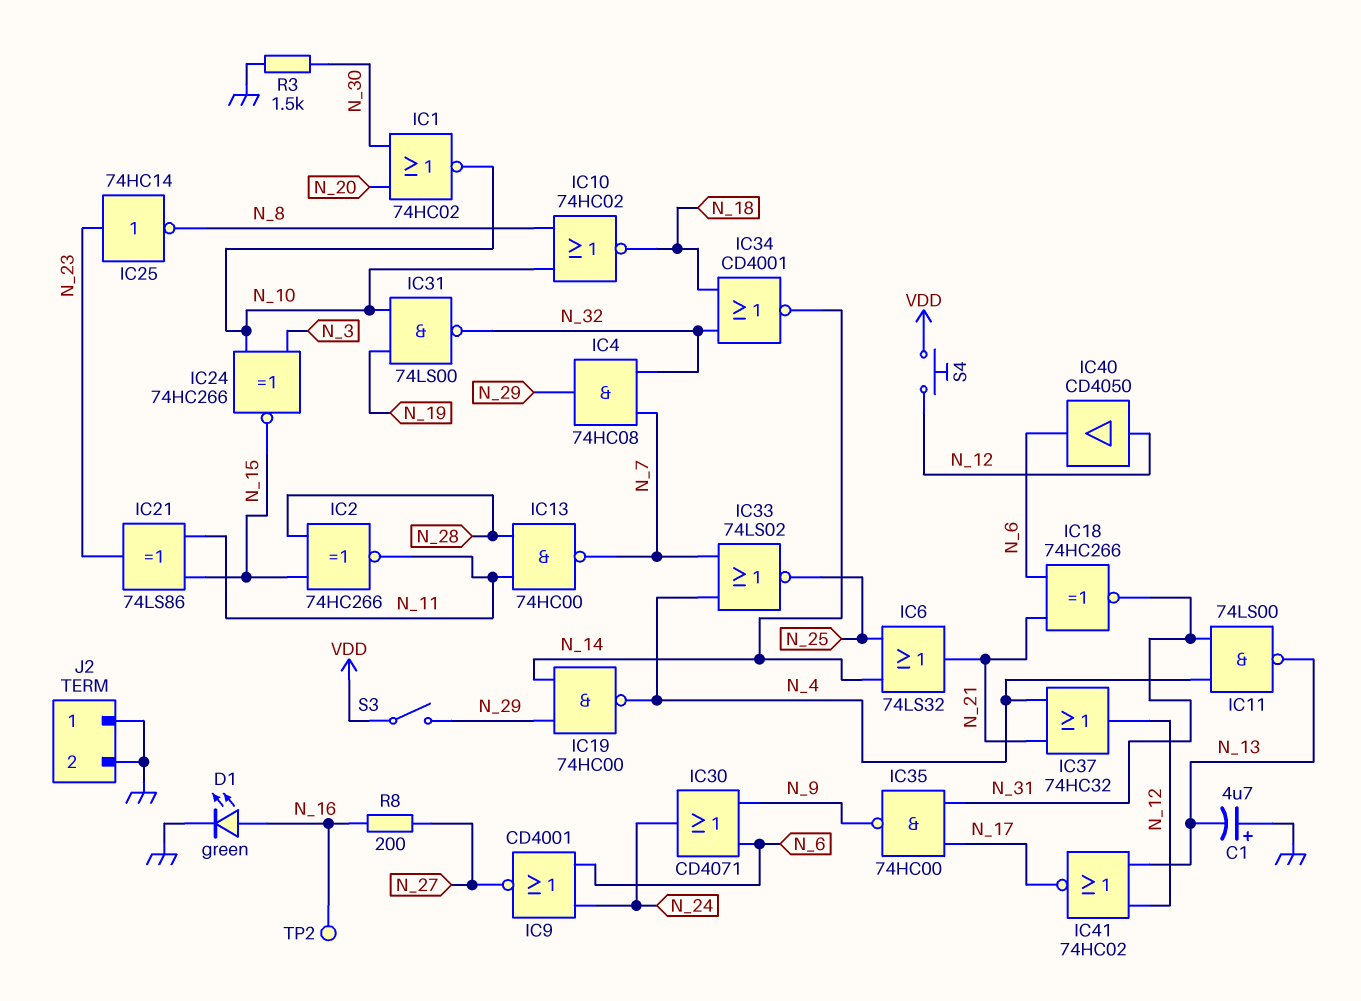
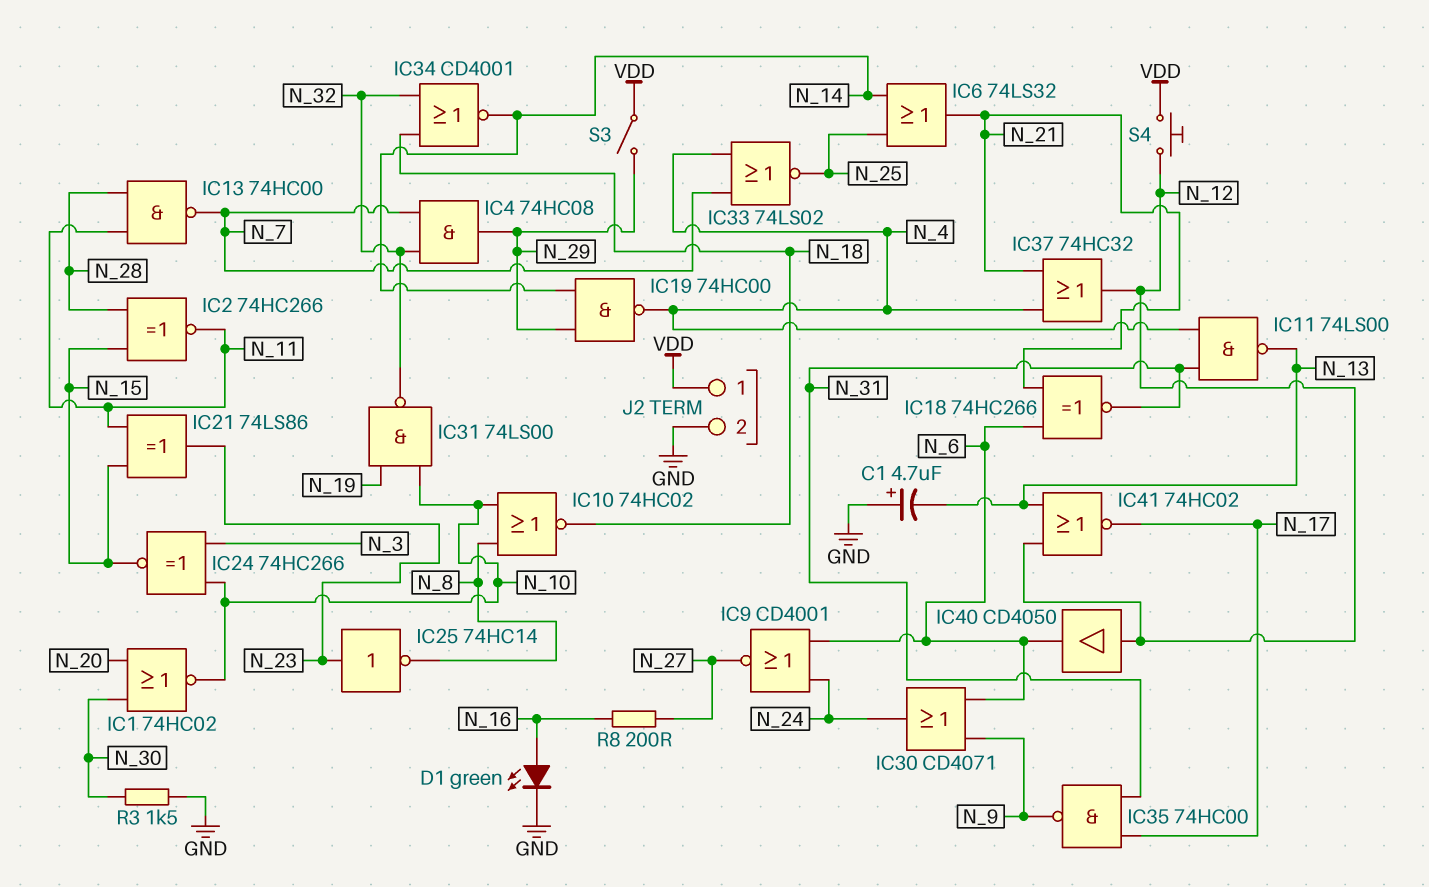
J2 pin 1: GND -> VDD
TP2: test point (N_16) -> none

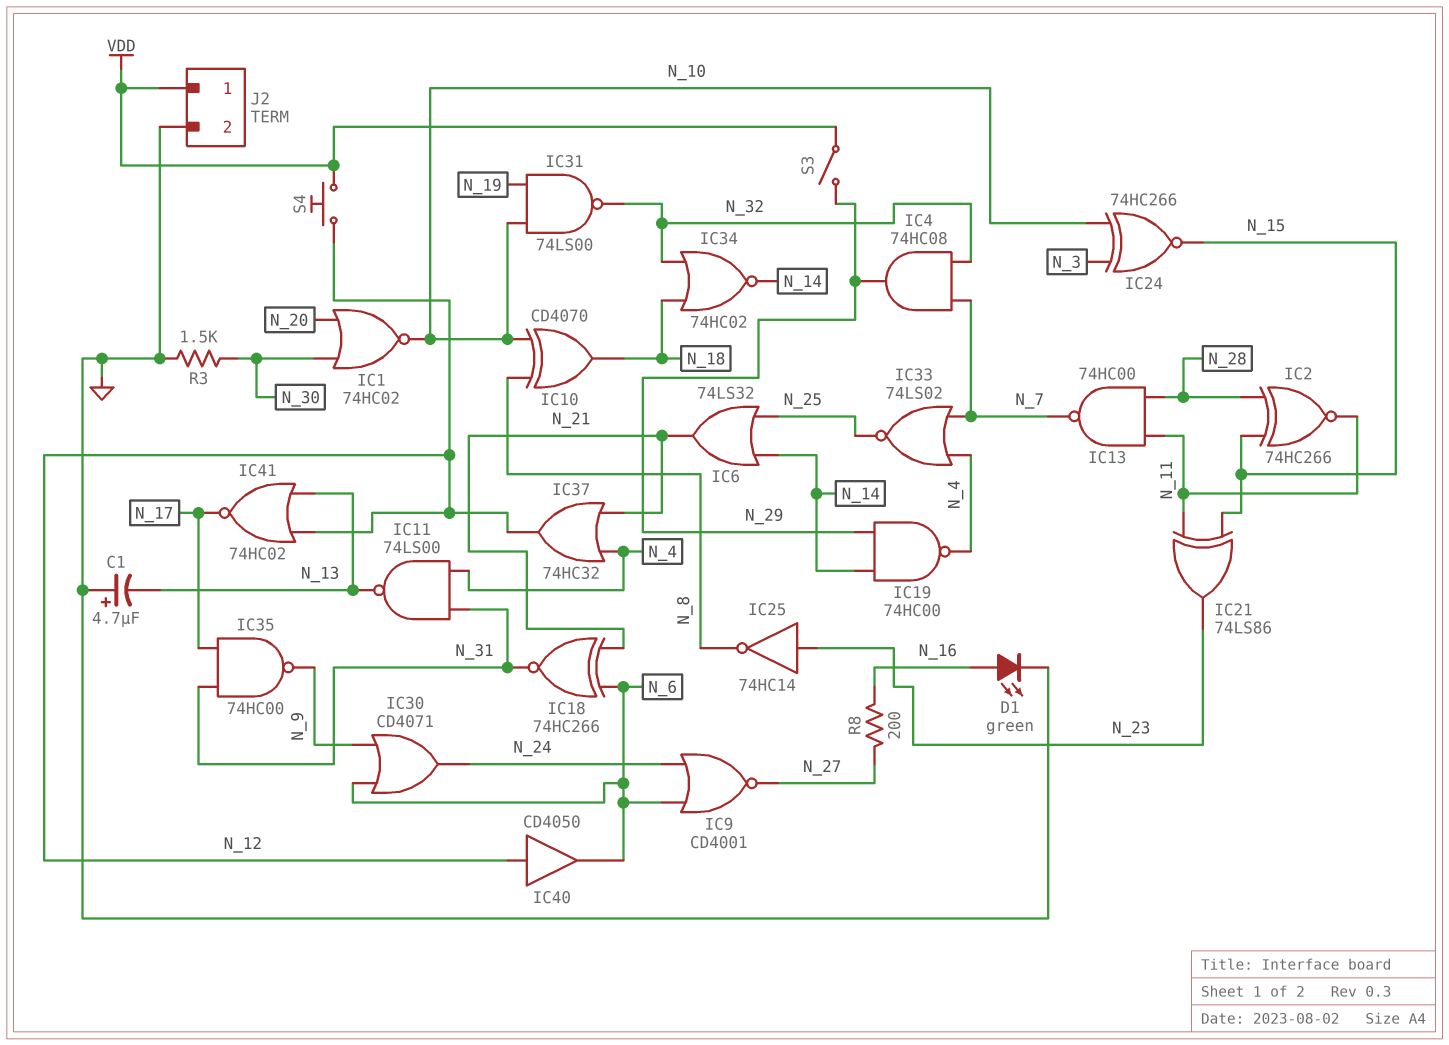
IC10: NOR 74HC02 (in N_8, in N_10, out N_18) -> XOR CD4070 (in N_8, in N_10, out N_18)
IC34: NOR CD4001 (in N_18, in N_32, out N_14) -> NOR 74HC02 (in N_18, in N_32, out N_14)

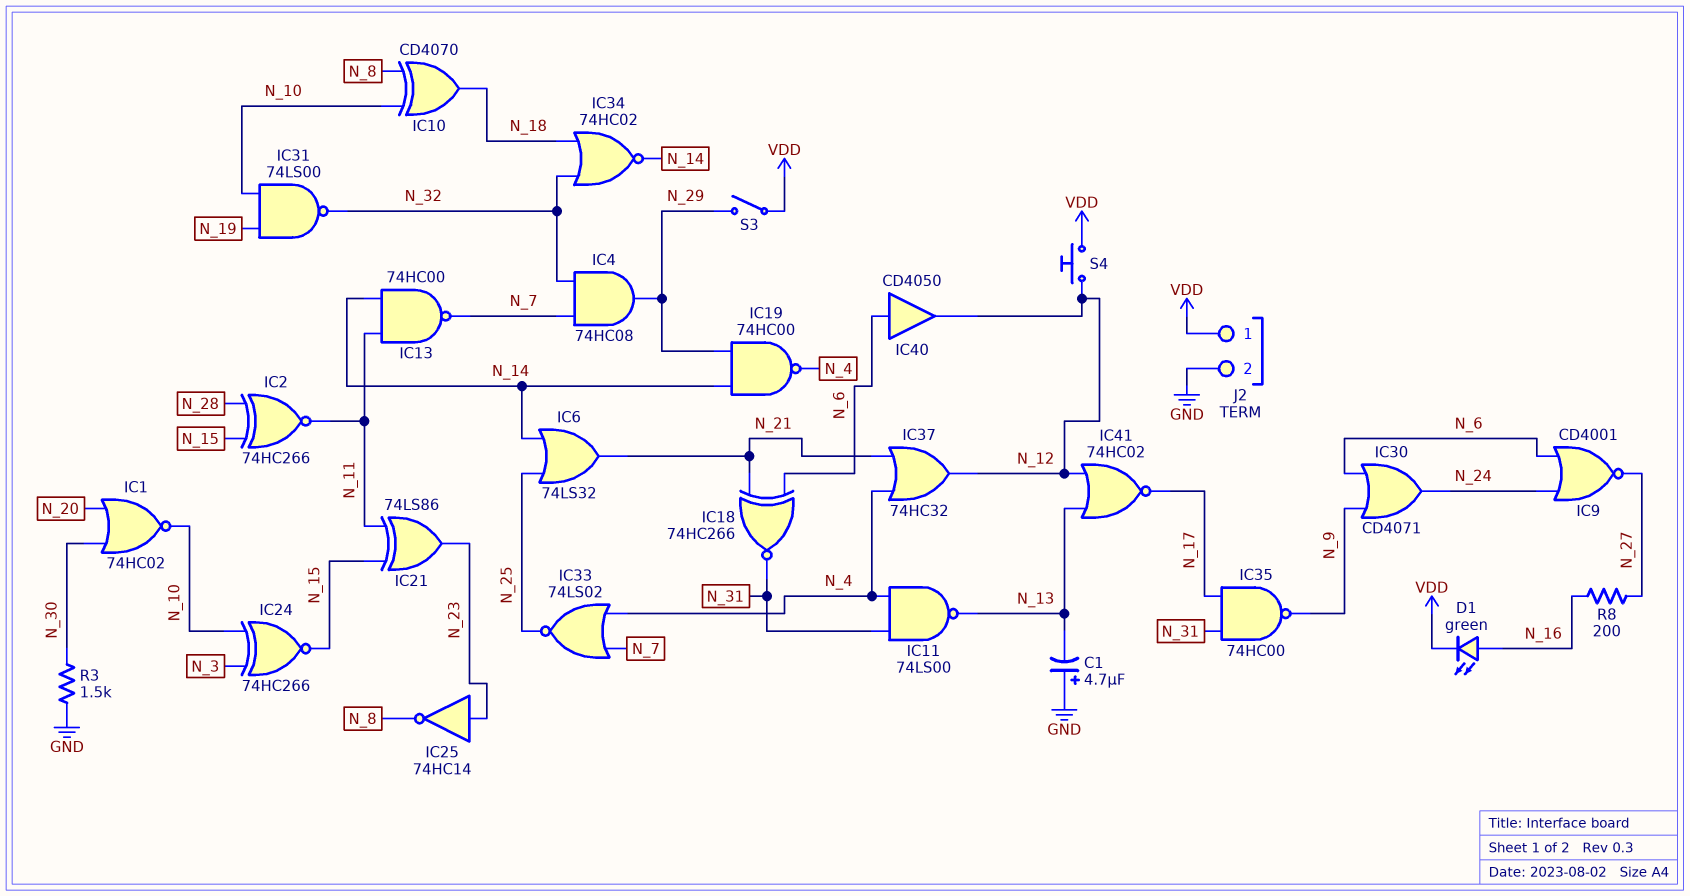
D1: LED green (A N_16, K GND) -> LED green (A N_16, K VDD)
IC13: NAND 74HC00 (in N_11, in N_28, out N_7) -> NAND 74HC00 (in N_11, in N_14, out N_7)
IC40: buffer CD4050 (in N_12, out N_6) -> buffer CD4050 (in N_6, out N_12)

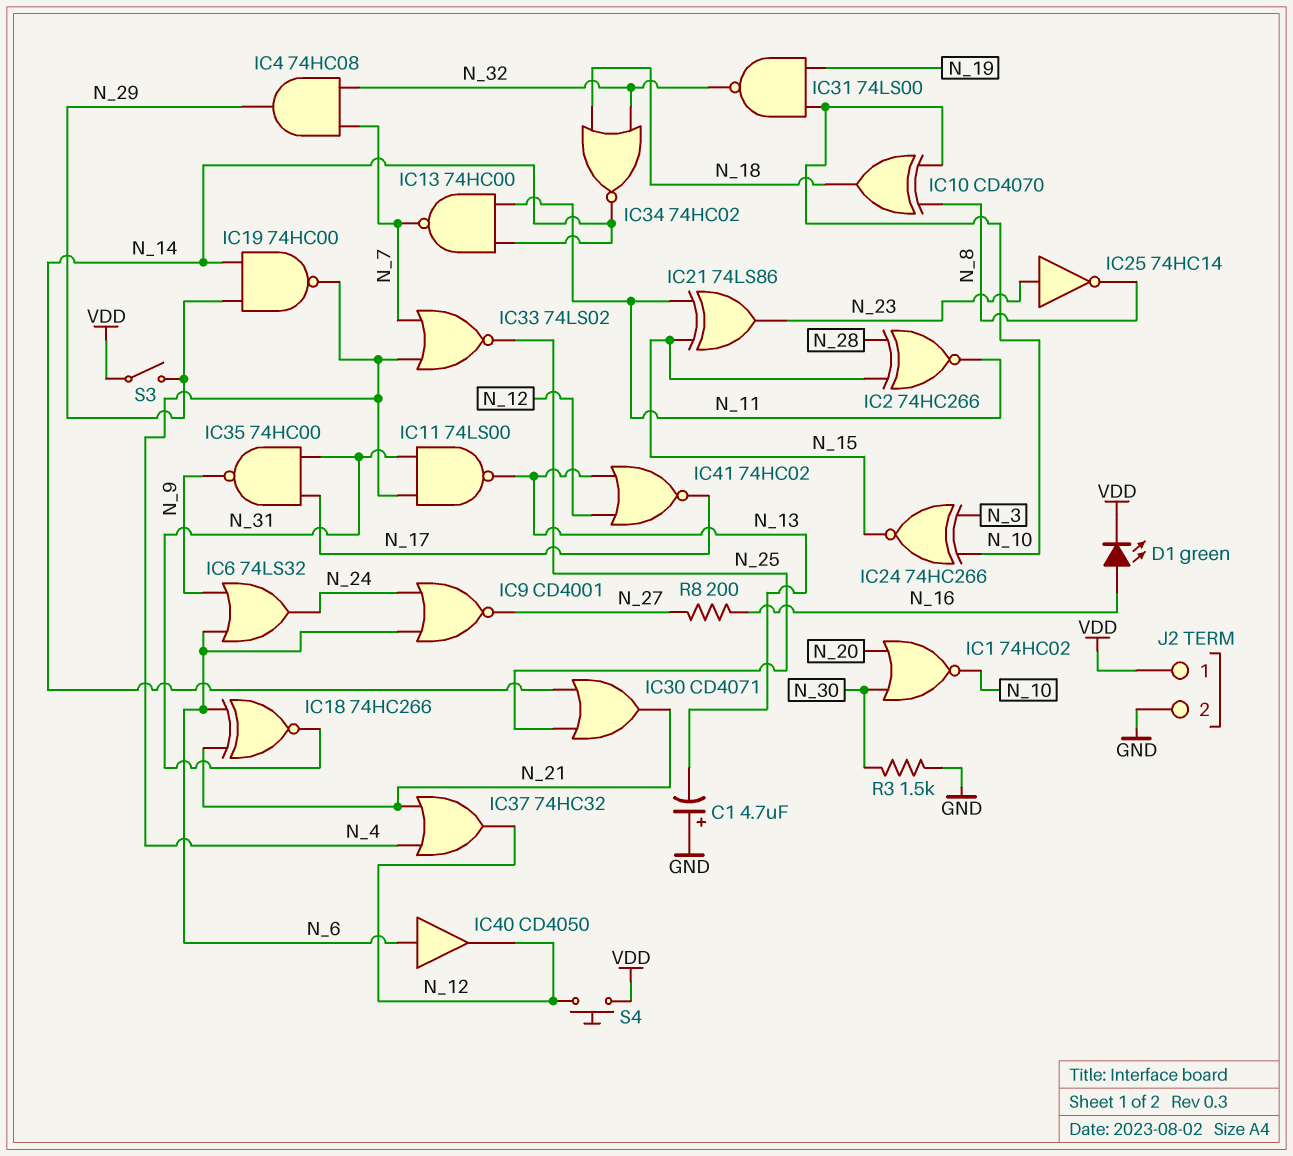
IC6: OR 74LS32 (in N_14, in N_25, out N_21) -> OR 74LS32 (in N_6, in N_9, out N_24)
IC30: OR CD4071 (in N_6, in N_9, out N_24) -> OR CD4071 (in N_14, in N_25, out N_21)

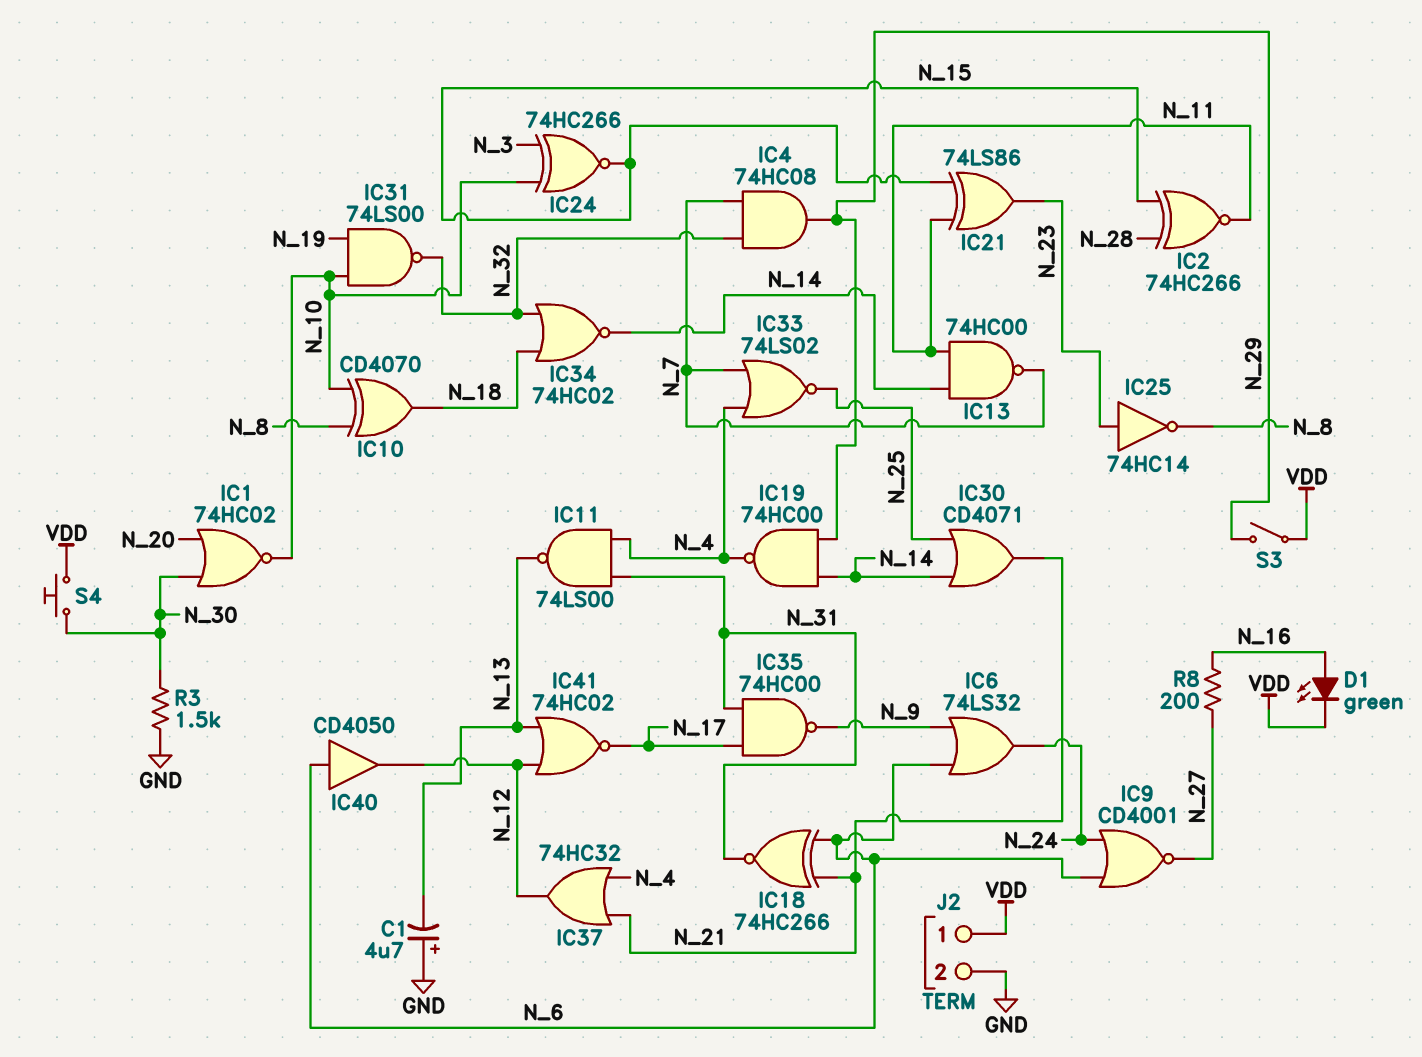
S4: button (N_12, VDD) -> button (N_30, VDD)

